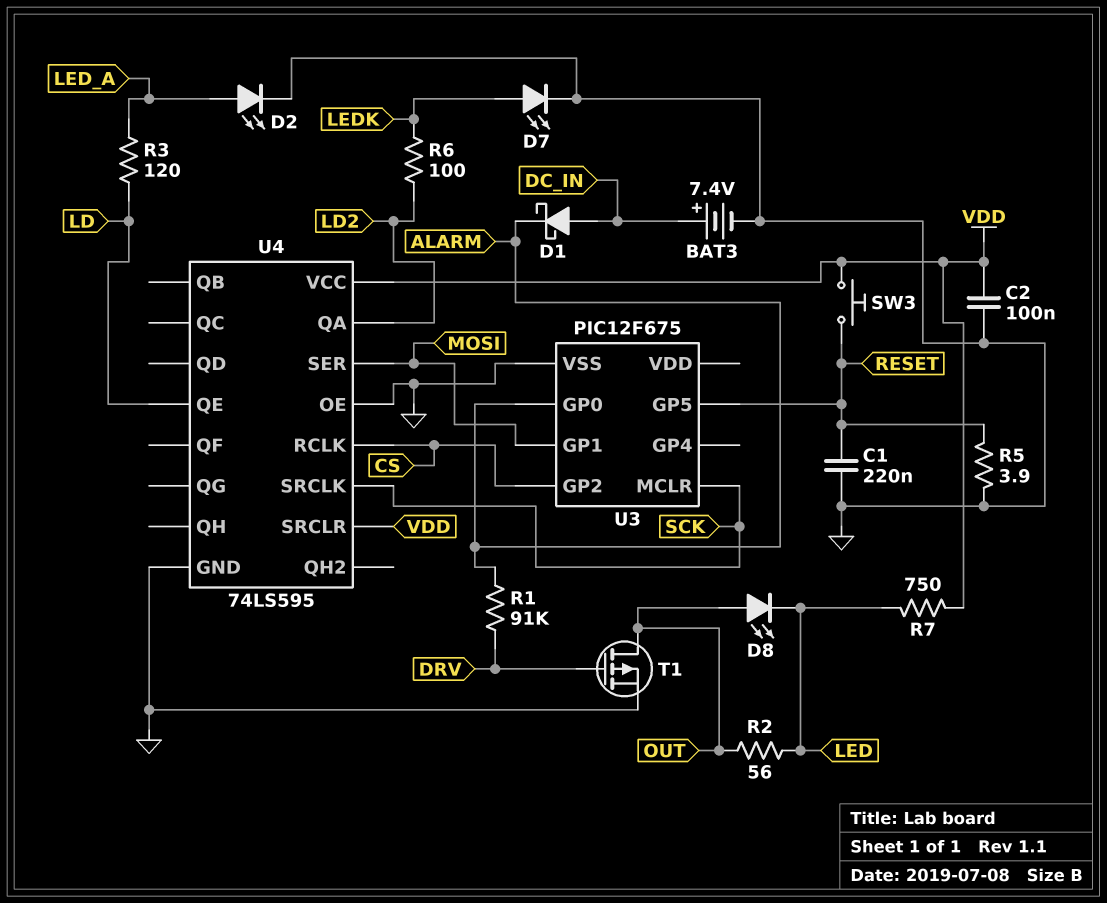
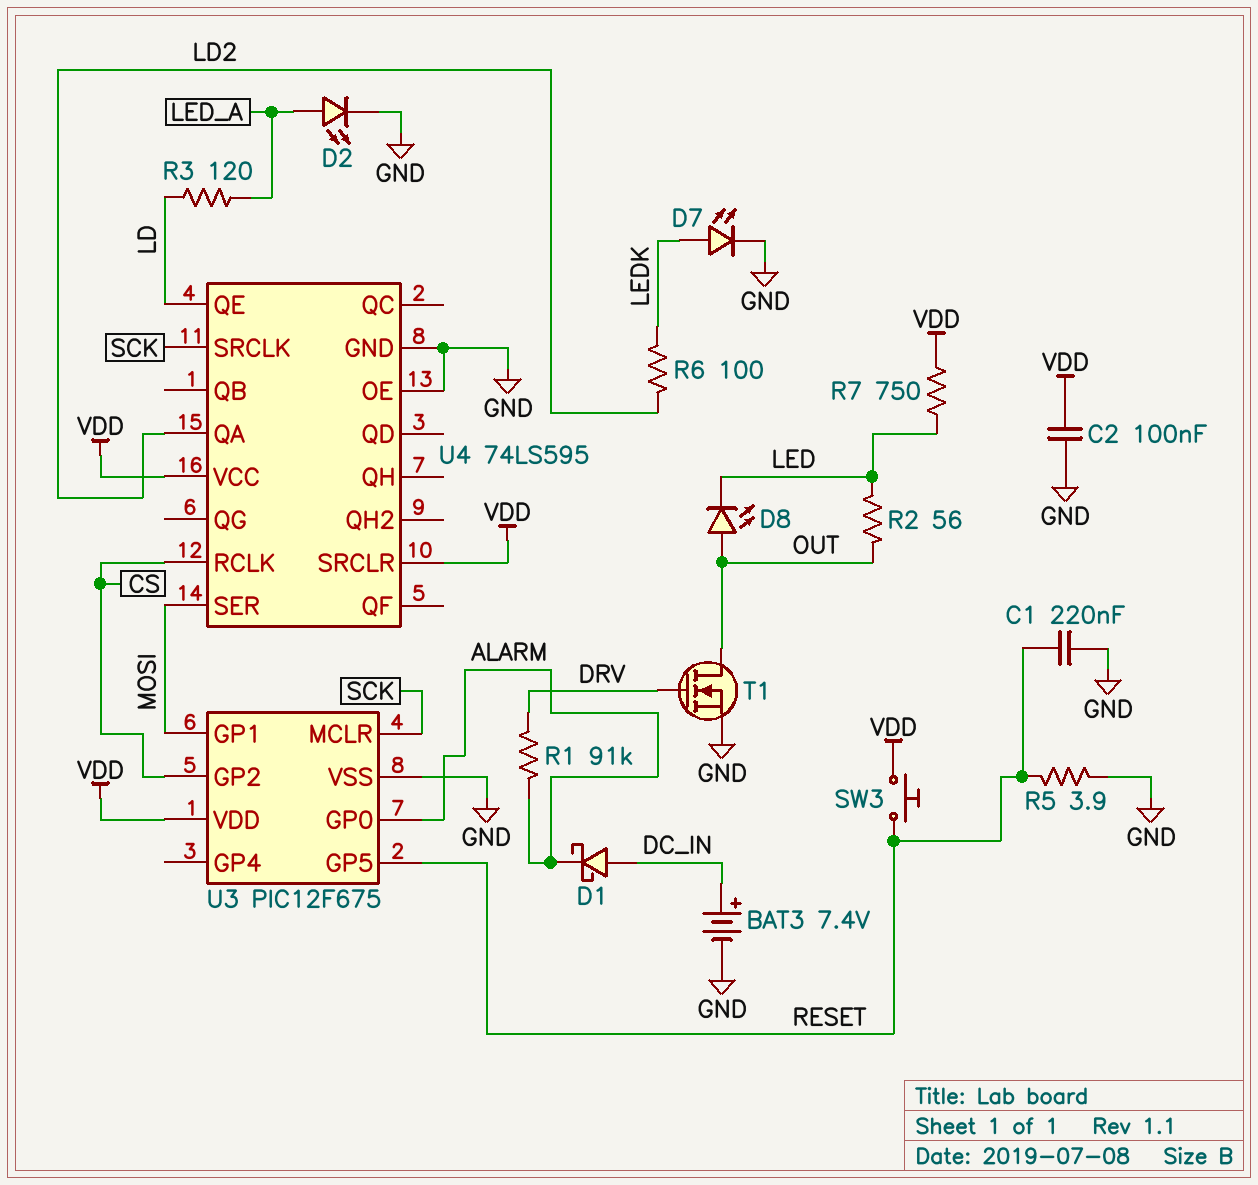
T1: PMOS (G DRV, D OUT, S GND) -> NMOS (G DRV, D OUT, S GND)
U3 pin VDD: none -> VDD

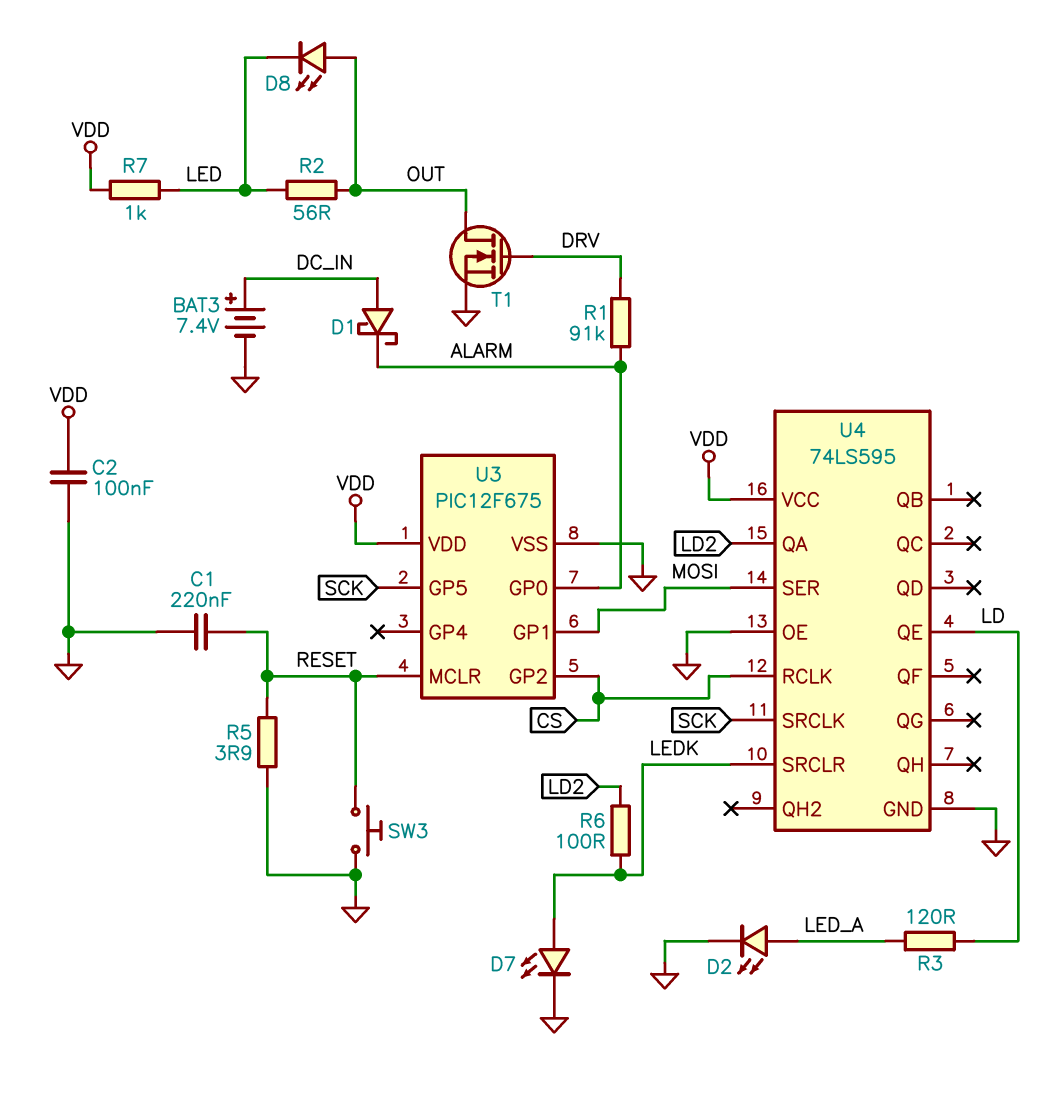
R7: 750 (LED, VDD) -> 1k (LED, VDD)
SW3: button (RESET, VDD) -> button (GND, RESET)
U3 pin GP5: RESET -> SCK
U3 pin MCLR: SCK -> RESET
U4 pin SRCLR: VDD -> LEDK

